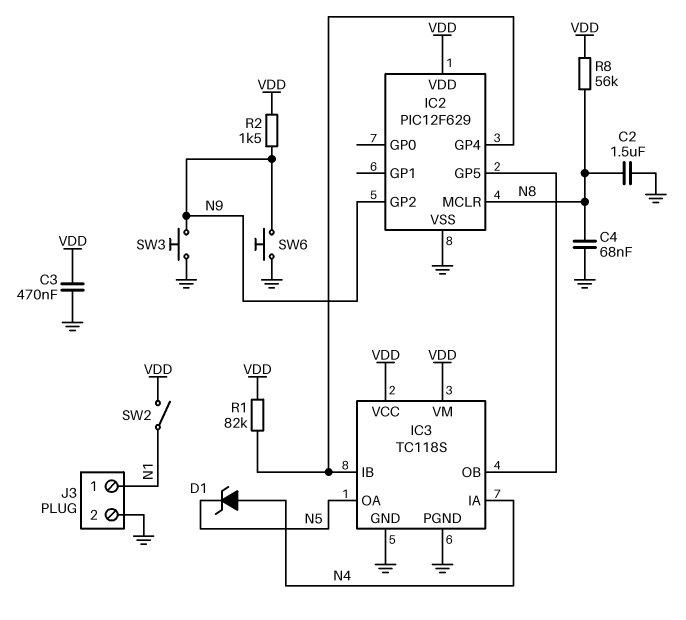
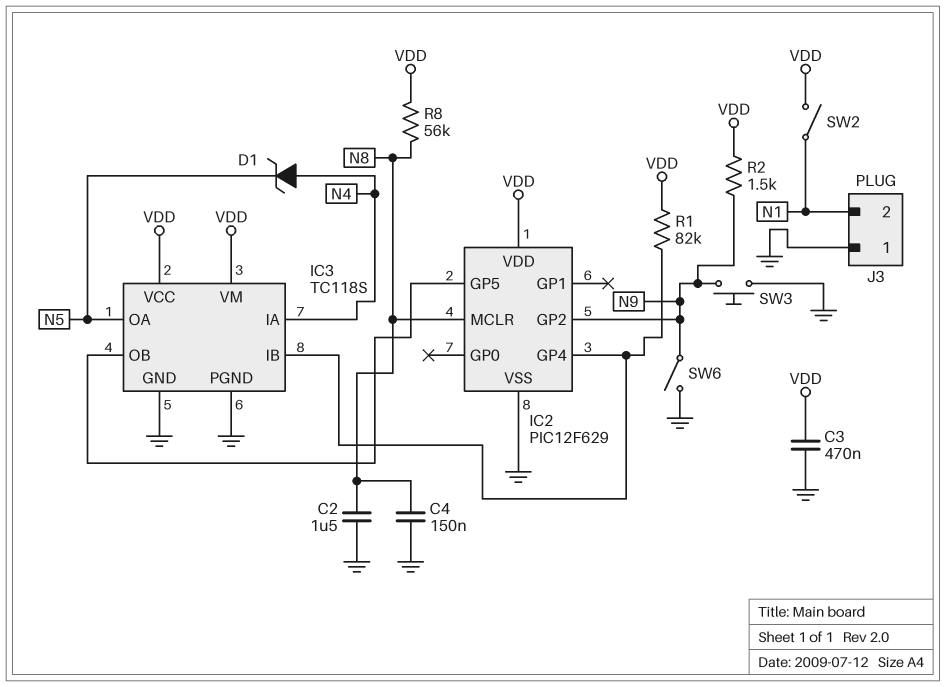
C4: 68nF (GND, N8) -> 150nF (GND, N8)
J3 pin 1: N1 -> GND
J3 pin 2: GND -> N1
SW6: button (GND, N9) -> switch (GND, N9)

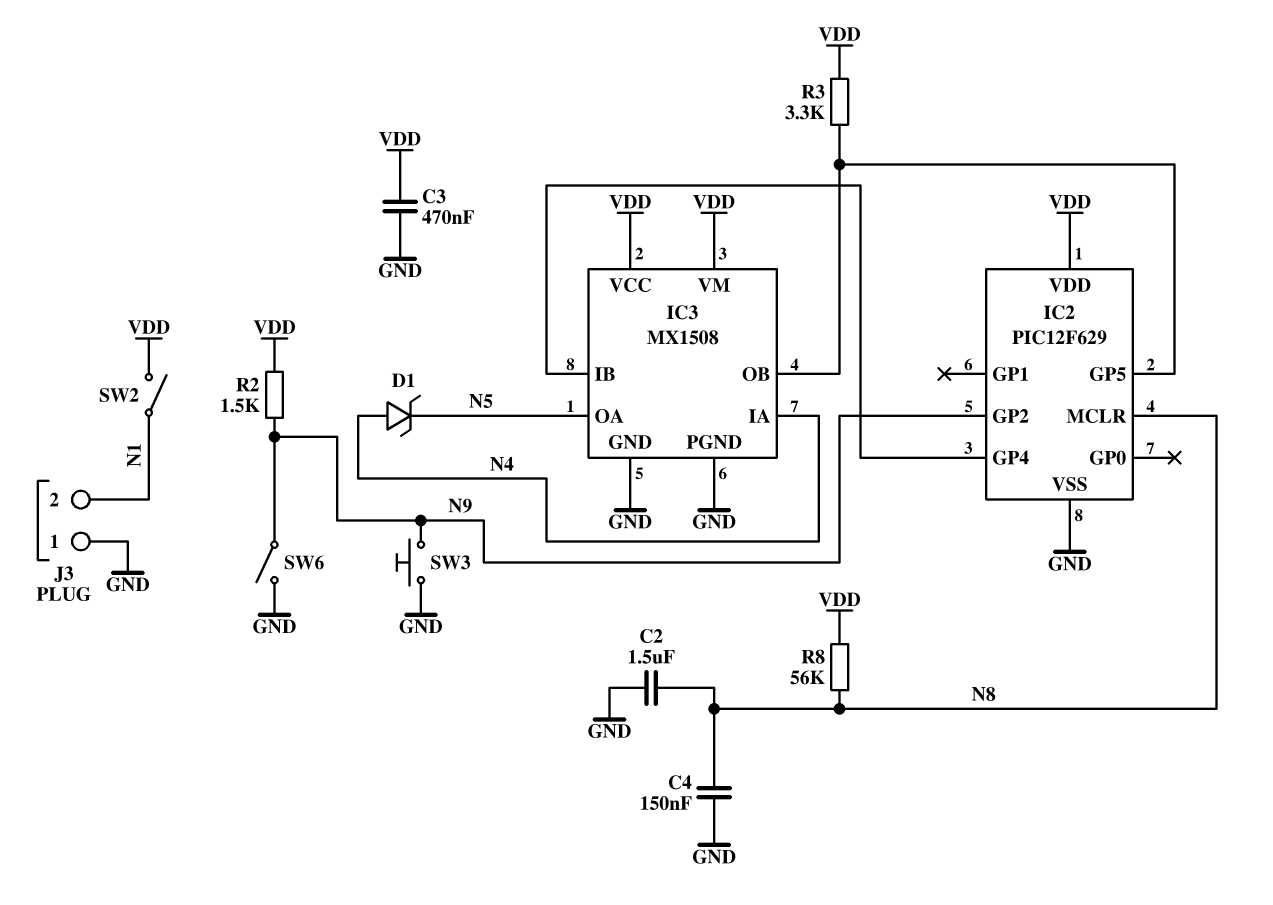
IC3: TC118S -> MX1508
R1: 82k (IC2/GP4, VDD) -> none
R3: none -> 3.3k (IC2/GP5, VDD)

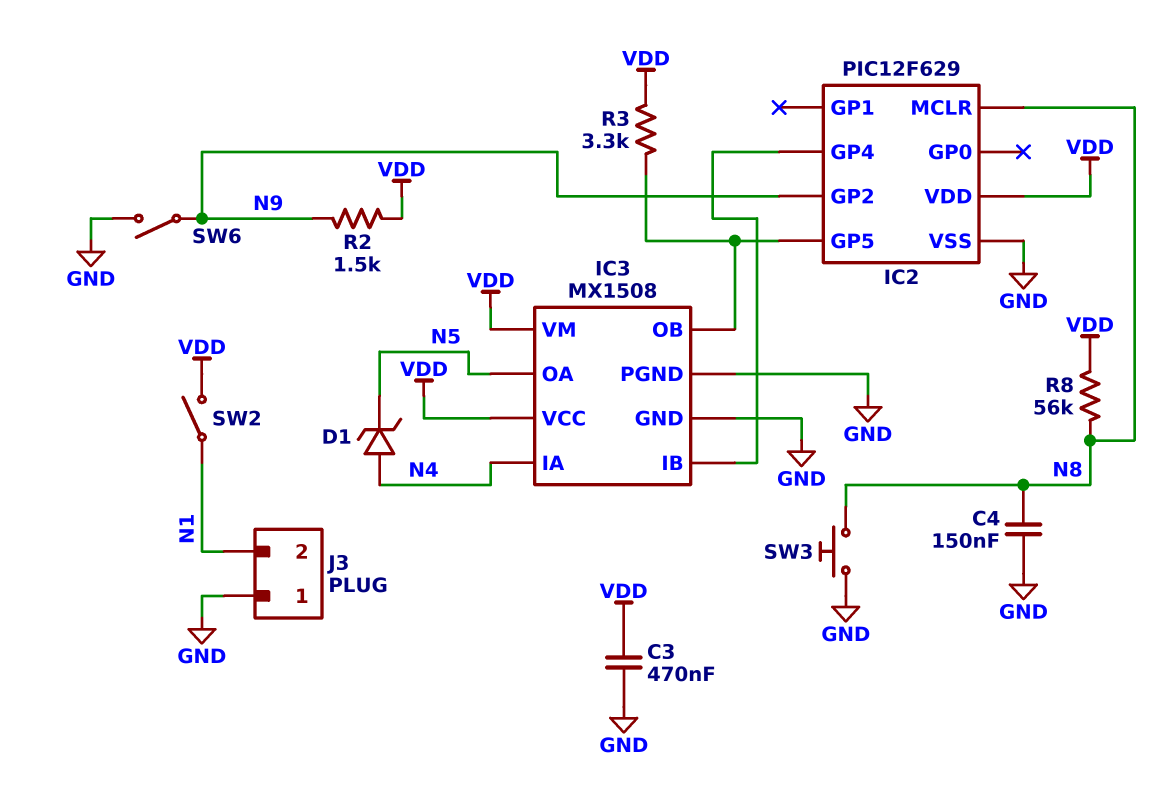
C2: 1.5uF (GND, N8) -> none
SW3: button (GND, N9) -> button (GND, N8)

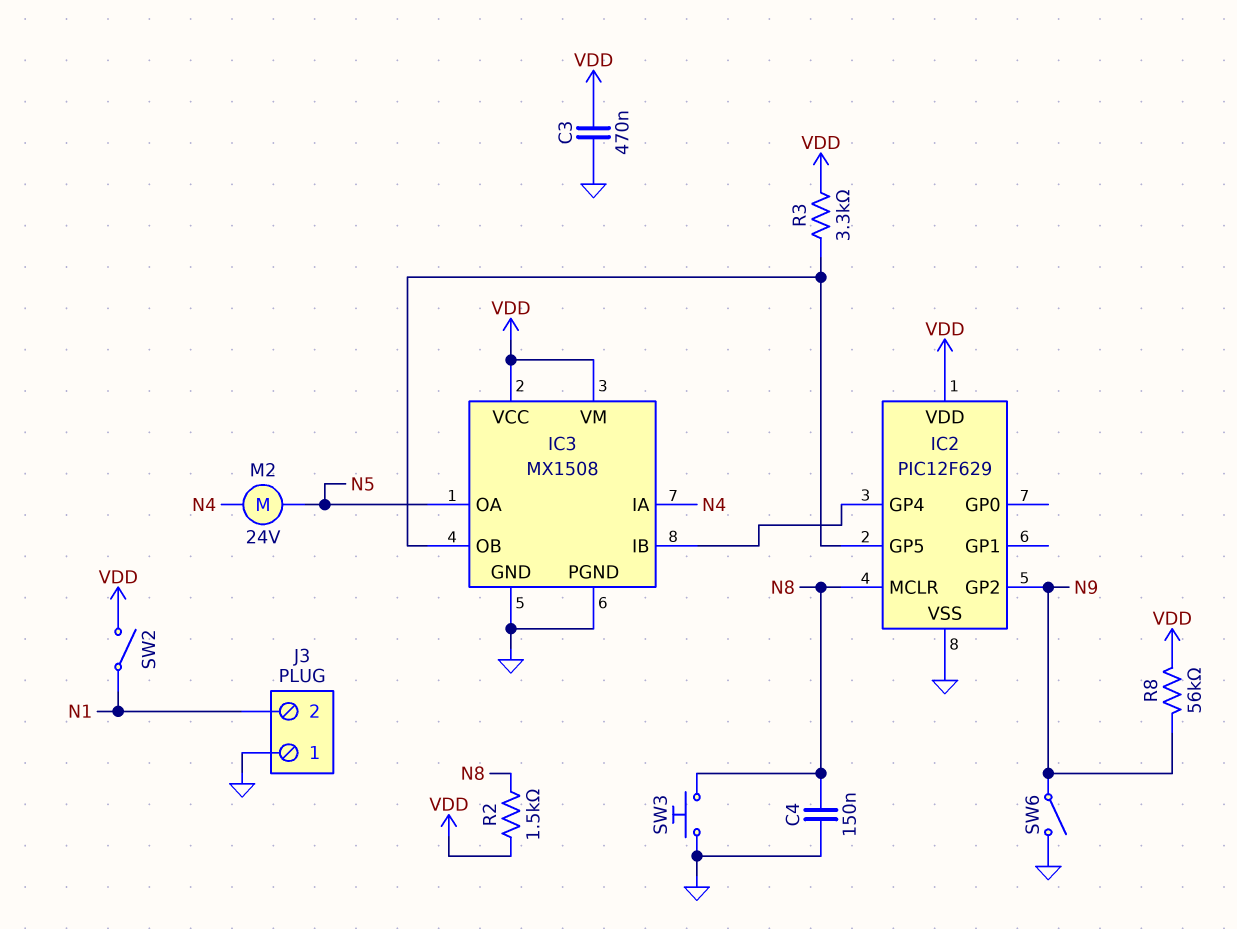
D1: zener (A N4, K N5) -> none
M2: none -> motor 24V (N4, N5)
R2: 1.5k (N9, VDD) -> 1.5k (N8, VDD)
R8: 56k (N8, VDD) -> 56k (N9, VDD)

